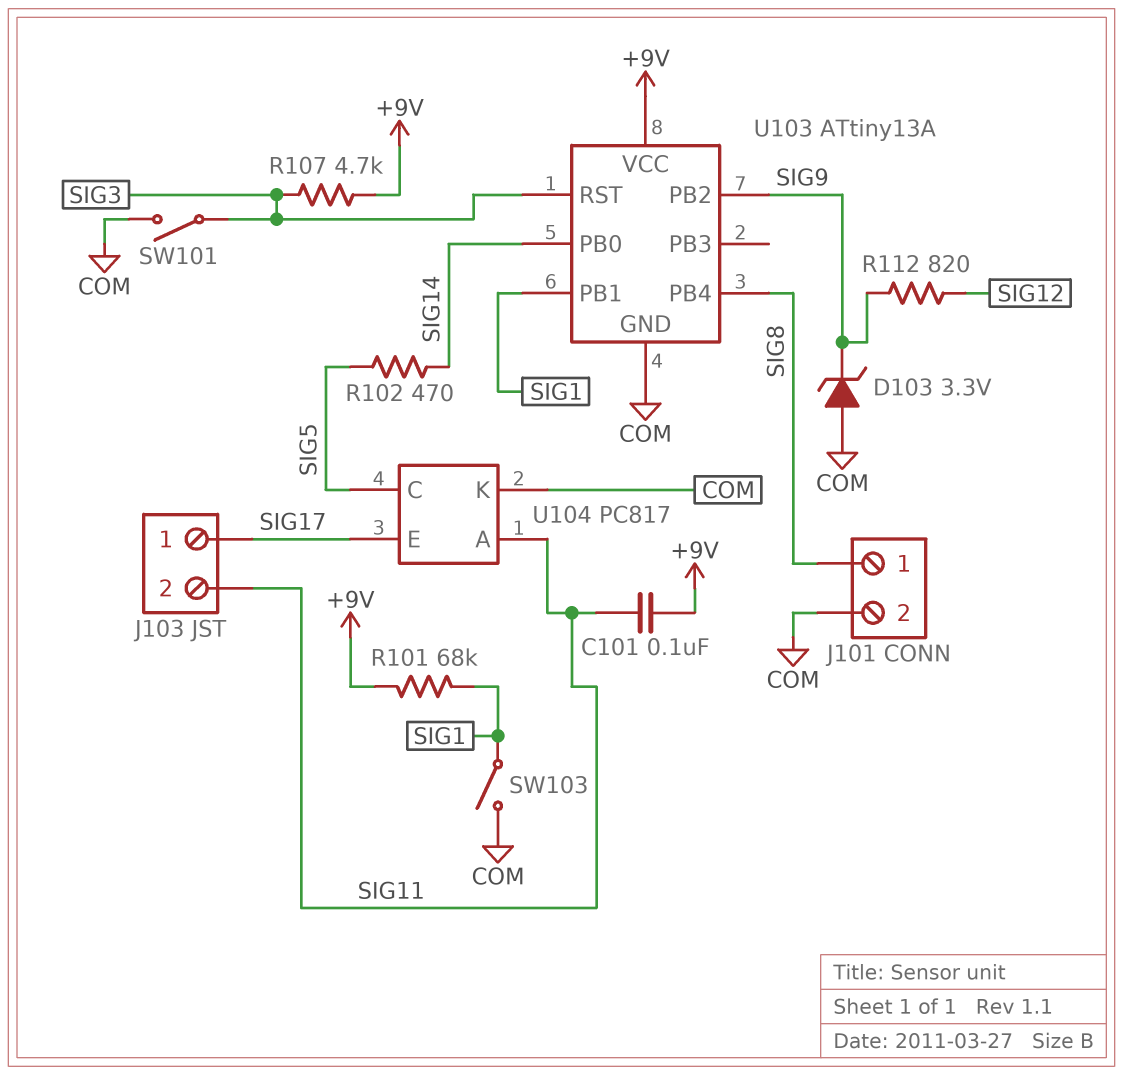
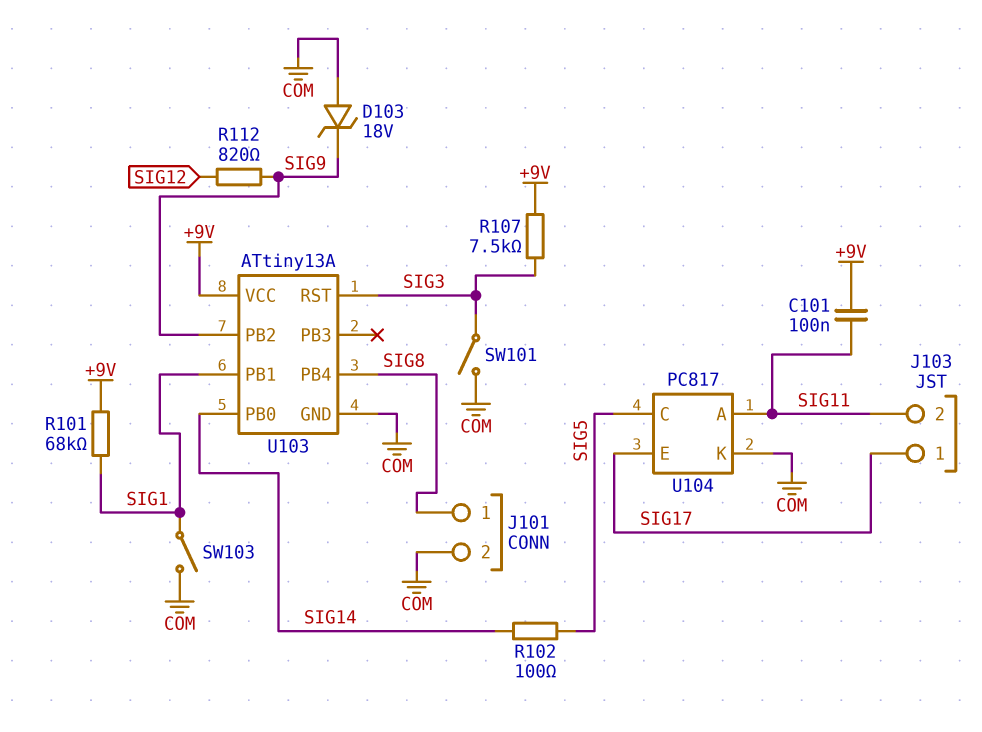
D103: zener 3.3V (A COM, K SIG9) -> zener 18V (A COM, K SIG9)
R102: 470 (SIG5, SIG14) -> 100 (SIG5, SIG14)
R107: 4.7k (+9V, SIG3) -> 7.5k (+9V, SIG3)

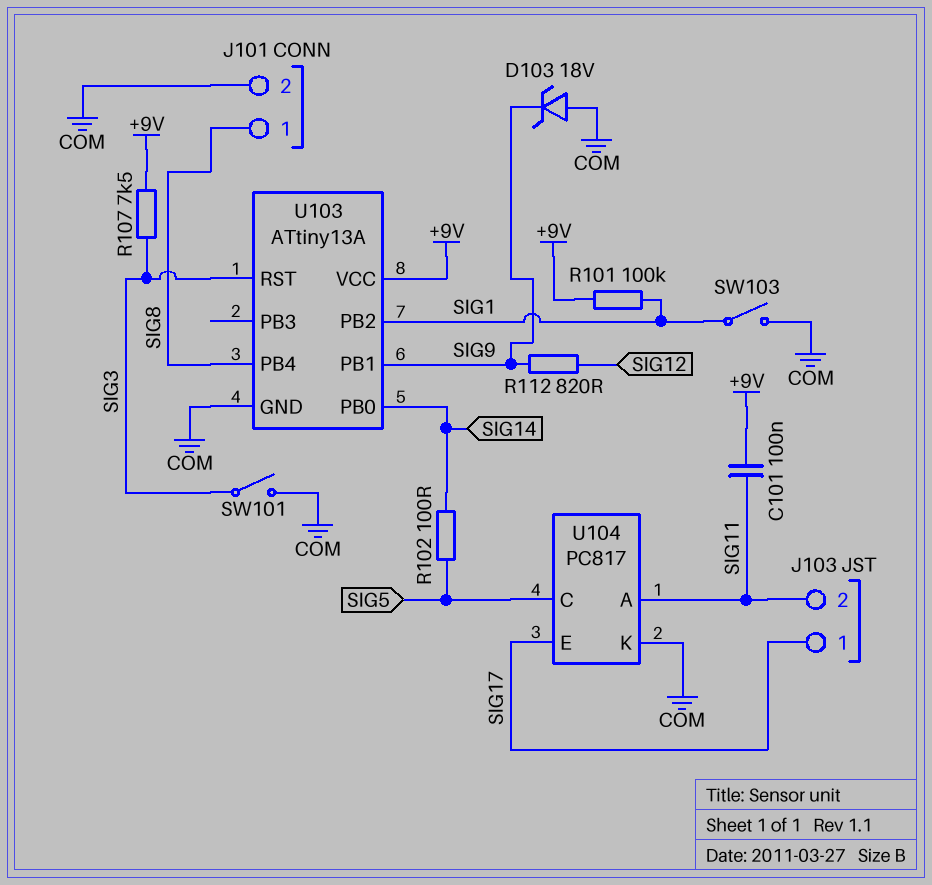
R101: 68k (+9V, SIG1) -> 100k (+9V, SIG1)
U103 pin PB1: SIG1 -> SIG9
U103 pin PB2: SIG9 -> SIG1

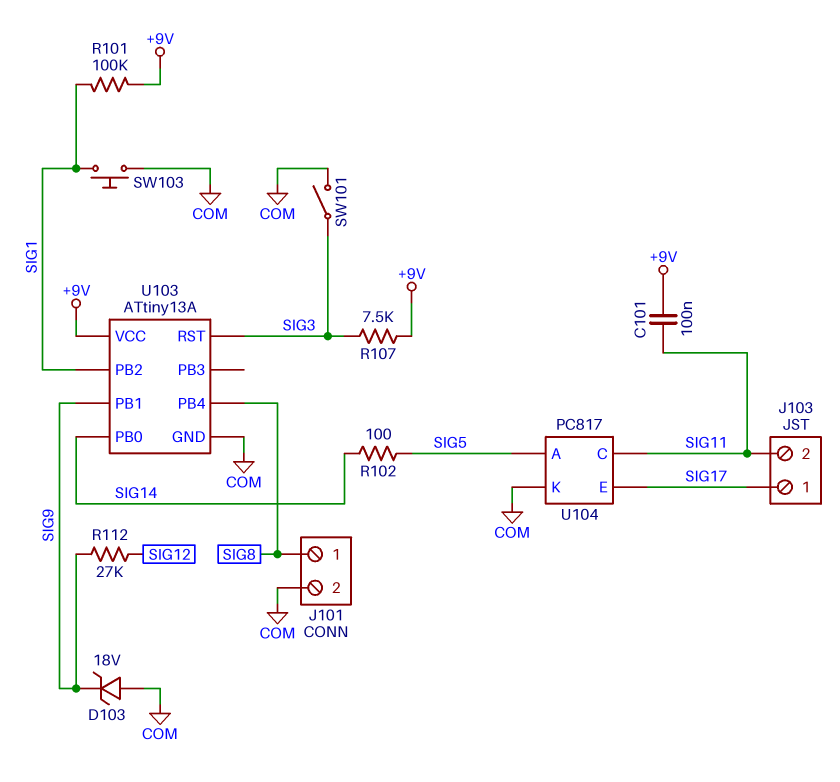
R112: 820 (SIG9, SIG12) -> 27k (SIG9, SIG12)
SW103: switch (COM, SIG1) -> button (COM, SIG1)
U104 pin A: SIG11 -> SIG5
U104 pin C: SIG5 -> SIG11

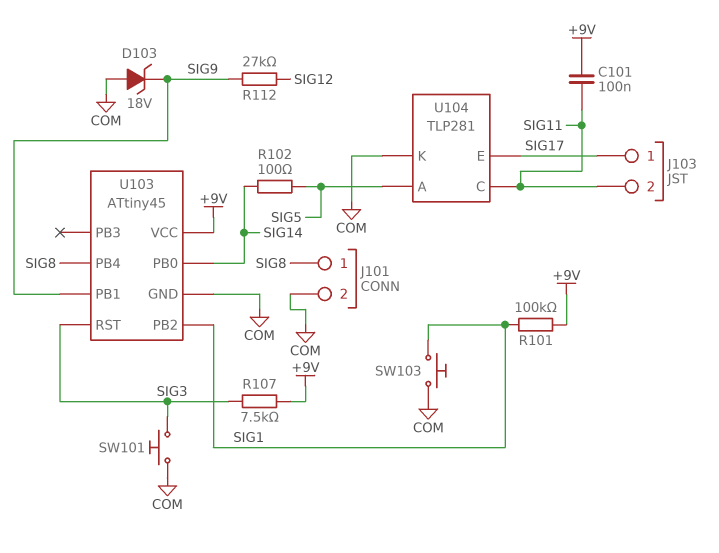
SW101: switch (COM, SIG3) -> button (COM, SIG3)
U103: ATtiny13A -> ATtiny45
U104: PC817 -> TLP281

